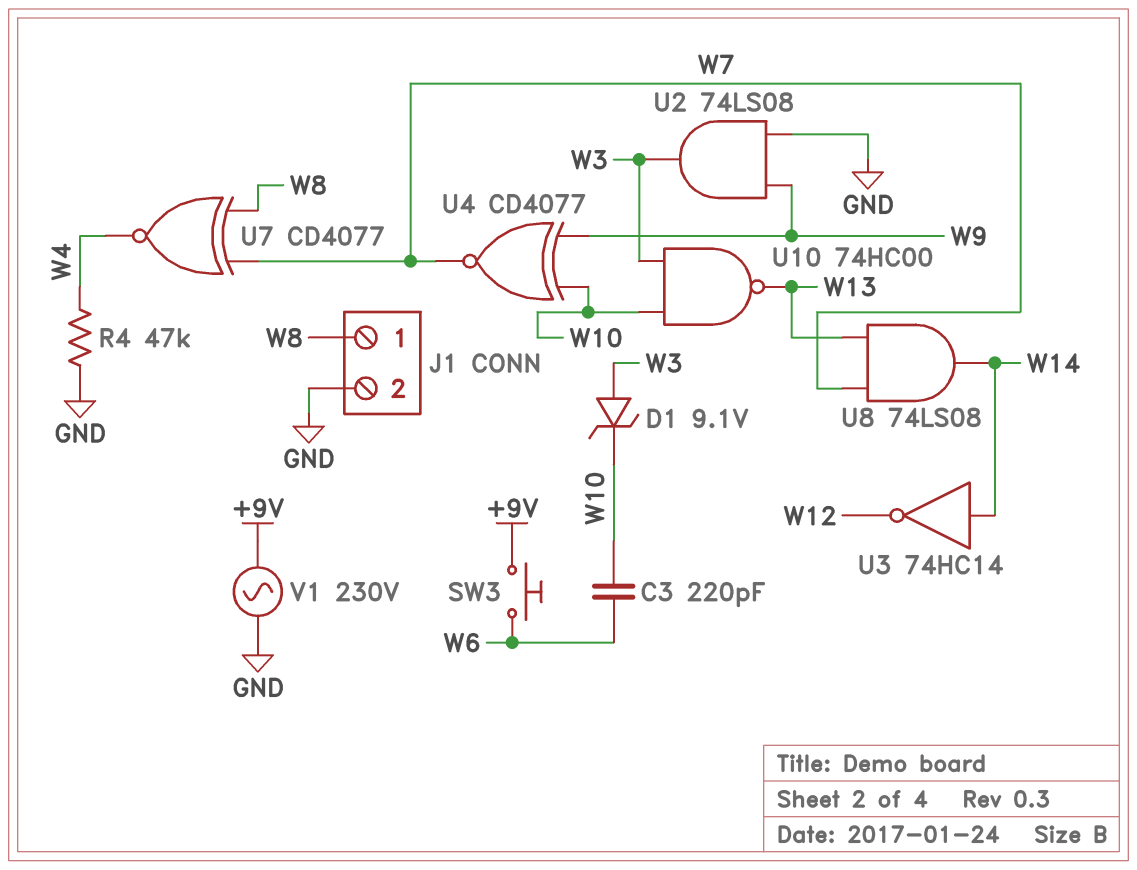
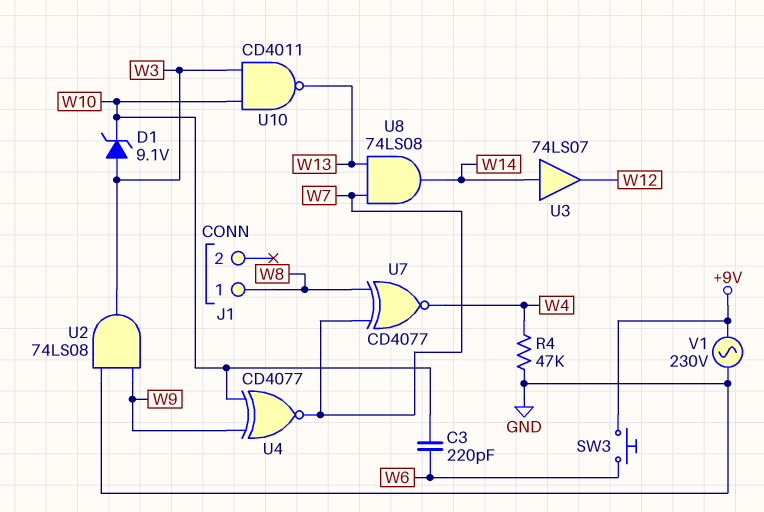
J1 pin 2: GND -> none
U3: NOT 74HC14 (in W14, out W12) -> buffer 74LS07 (in W14, out W12)
U10: NAND 74HC00 (in W3, in W10, out W13) -> NAND CD4011 (in W3, in W10, out W13)

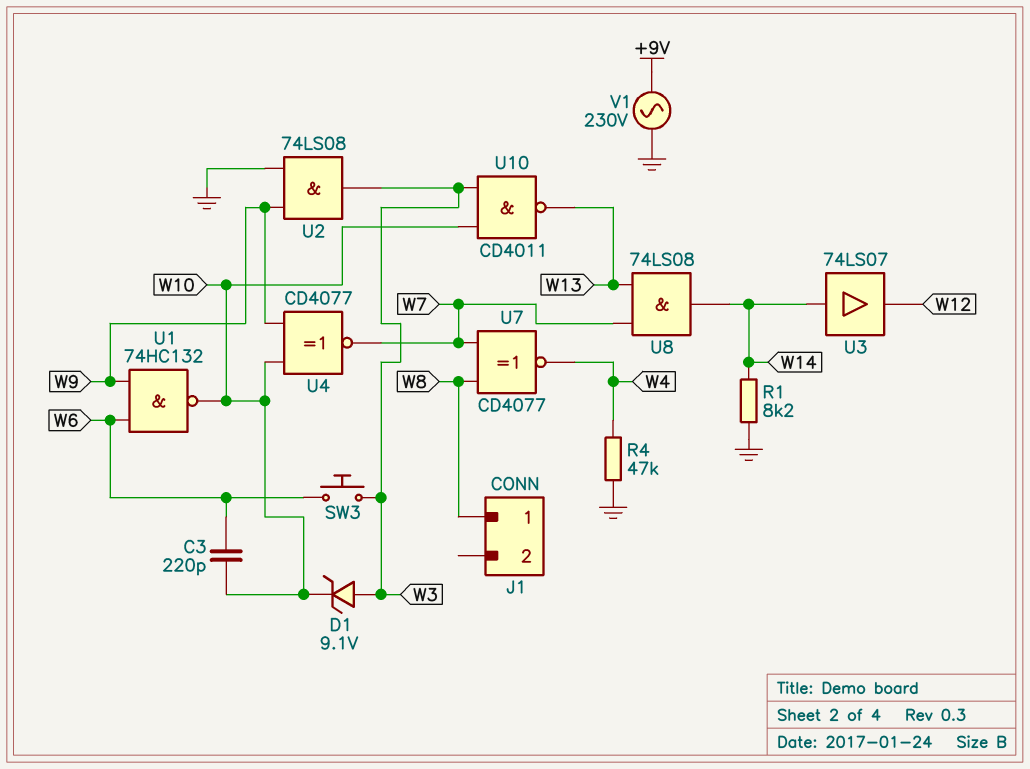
R1: none -> 8.2k (GND, W14)
SW3: button (+9V, W6) -> button (W3, W6)
U1: none -> NAND 74HC132 (in W6, in W9, out W10)

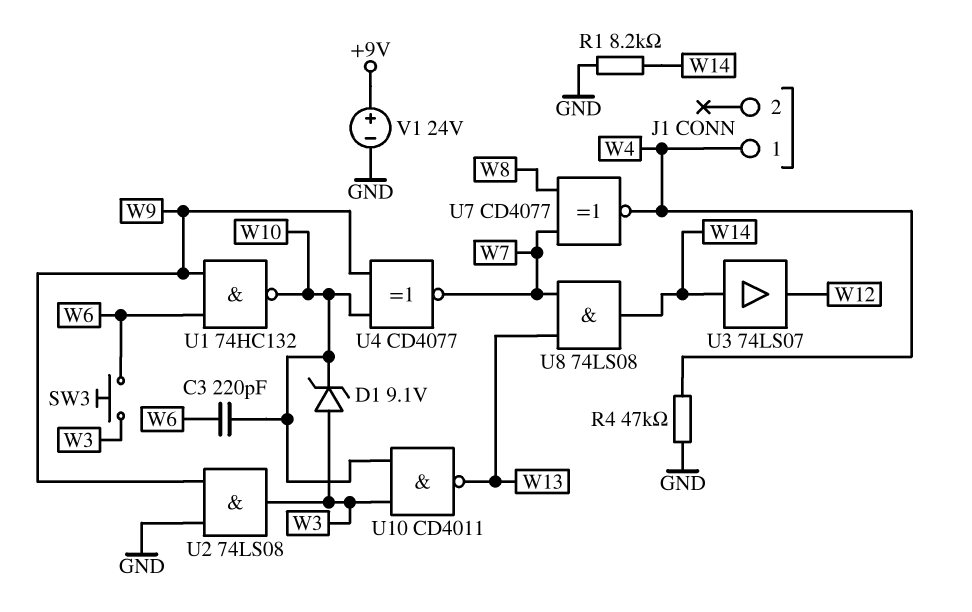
J1 pin 1: W8 -> W4
V1: AC 230V (+9V, GND) -> 24V (plus +9V, minus GND)

